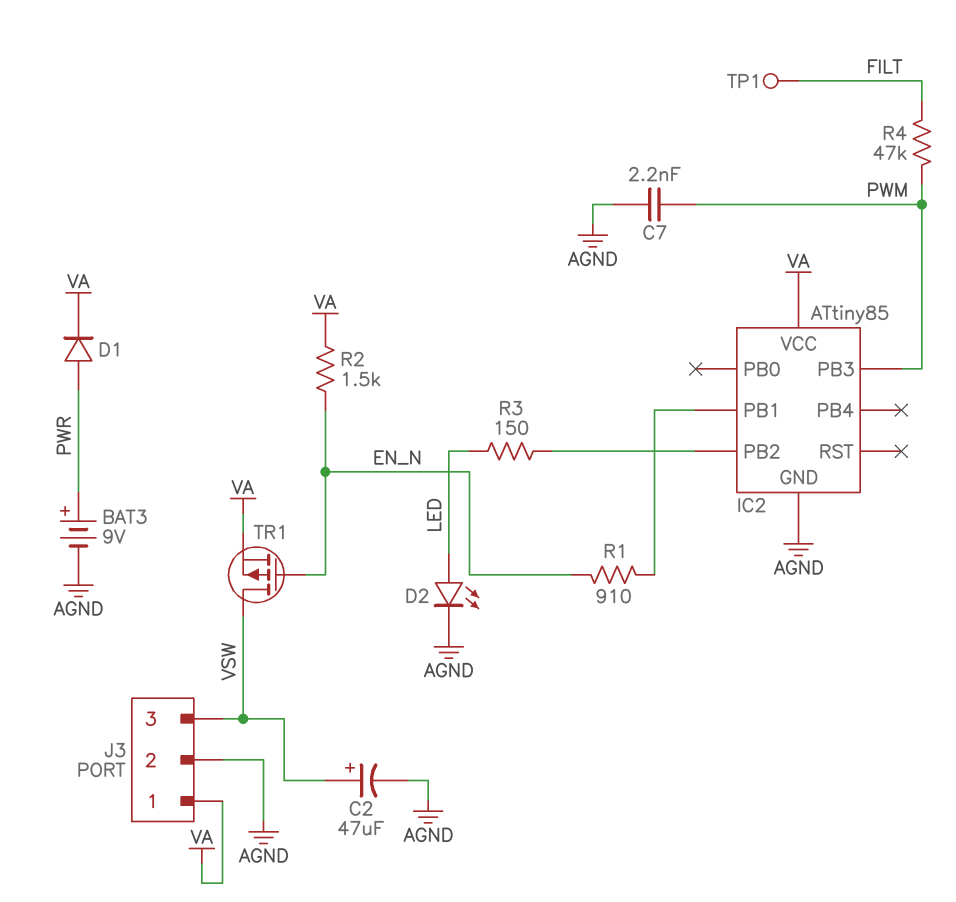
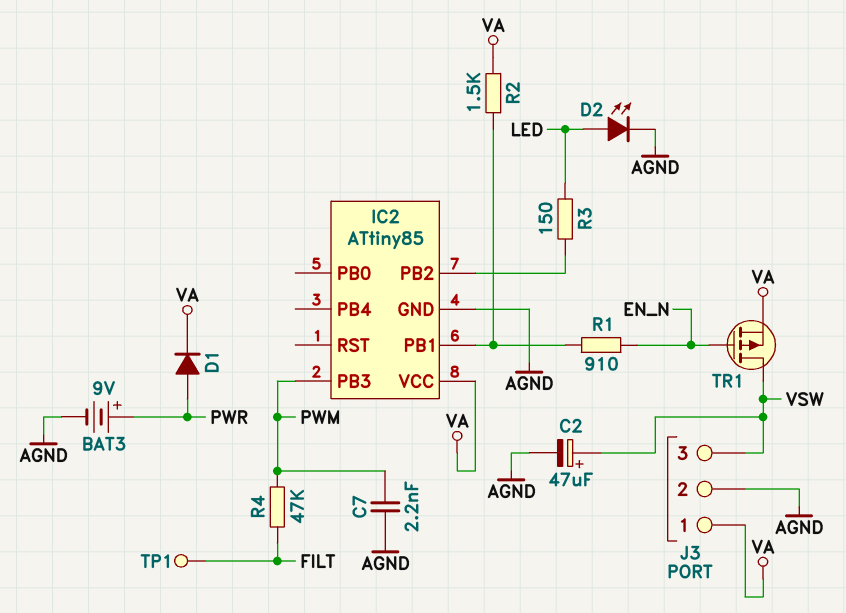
R2: 1.5k (EN_N, VA) -> 1.5k (IC2/PB1, VA)

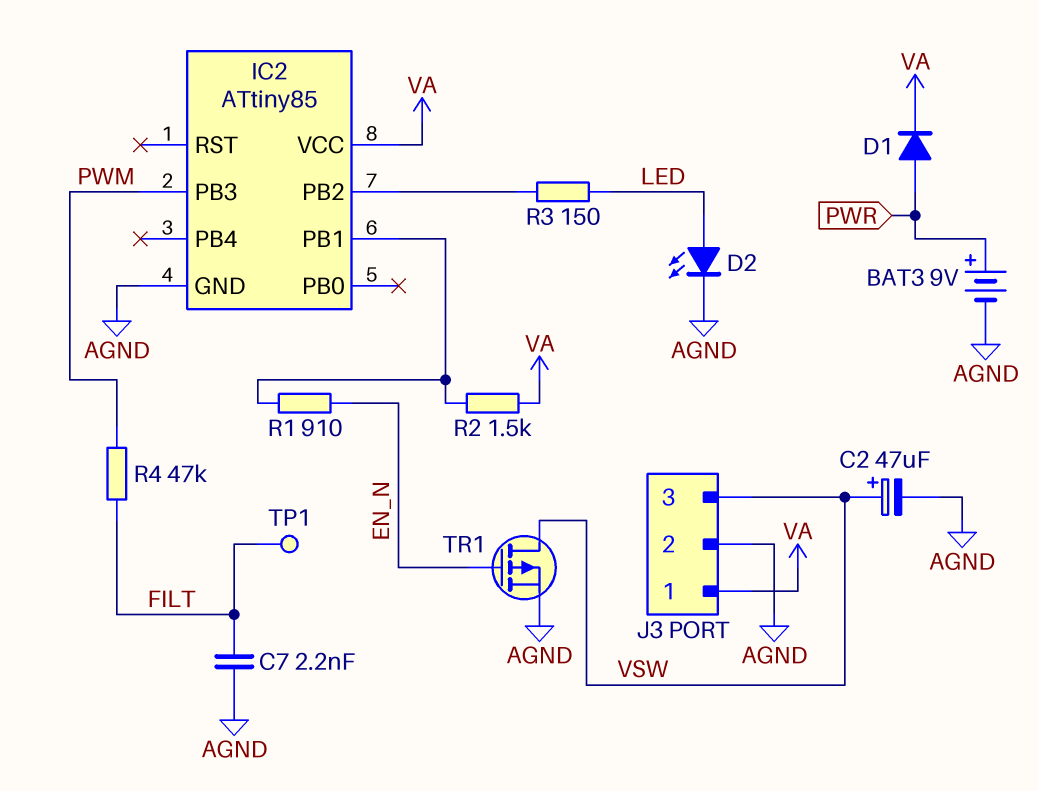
C7: 2.2nF (AGND, PWM) -> 2.2nF (AGND, FILT)
TR1: PMOS (G EN_N, D VSW, S VA) -> PMOS (G EN_N, D VSW, S AGND)

